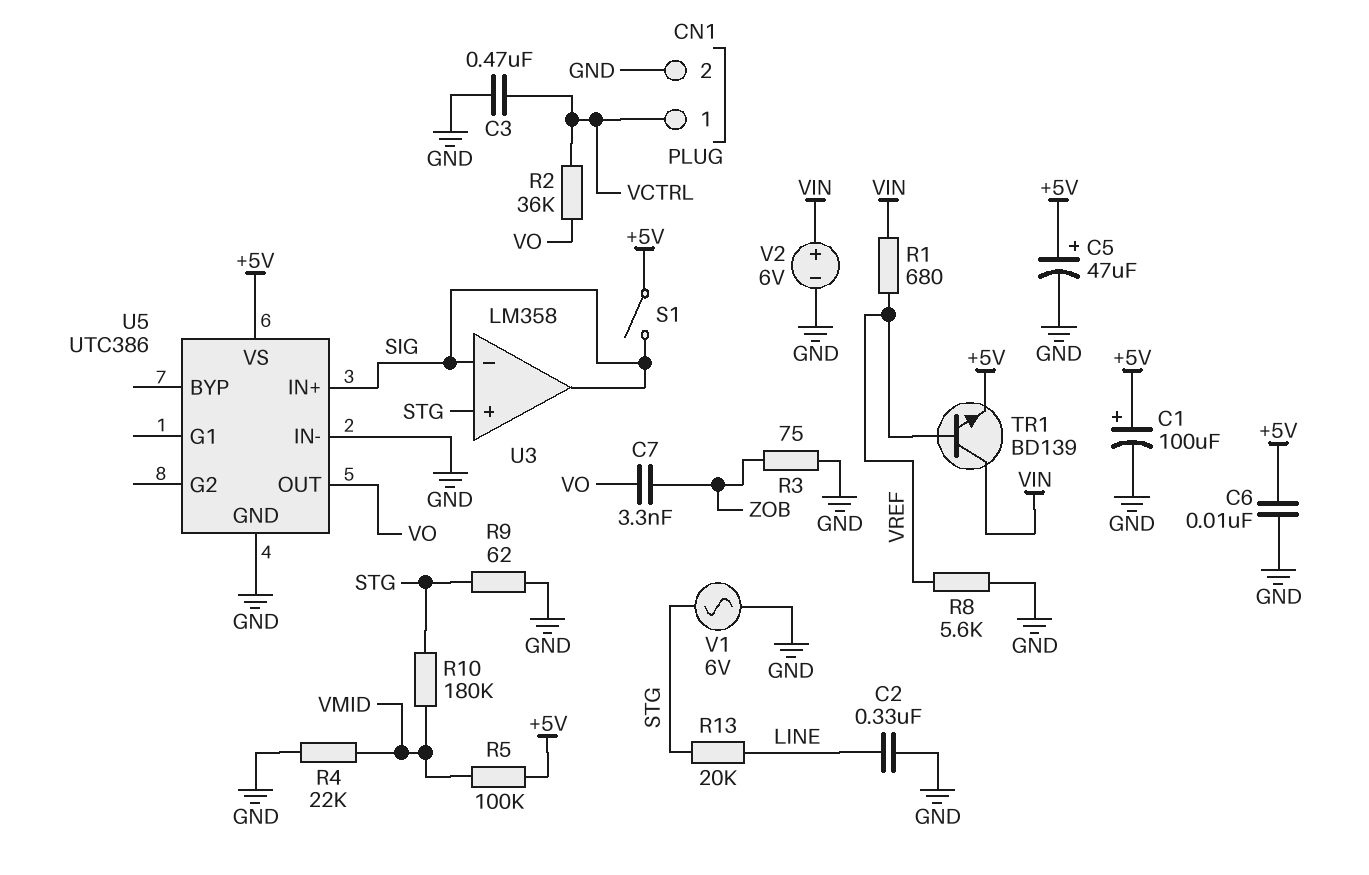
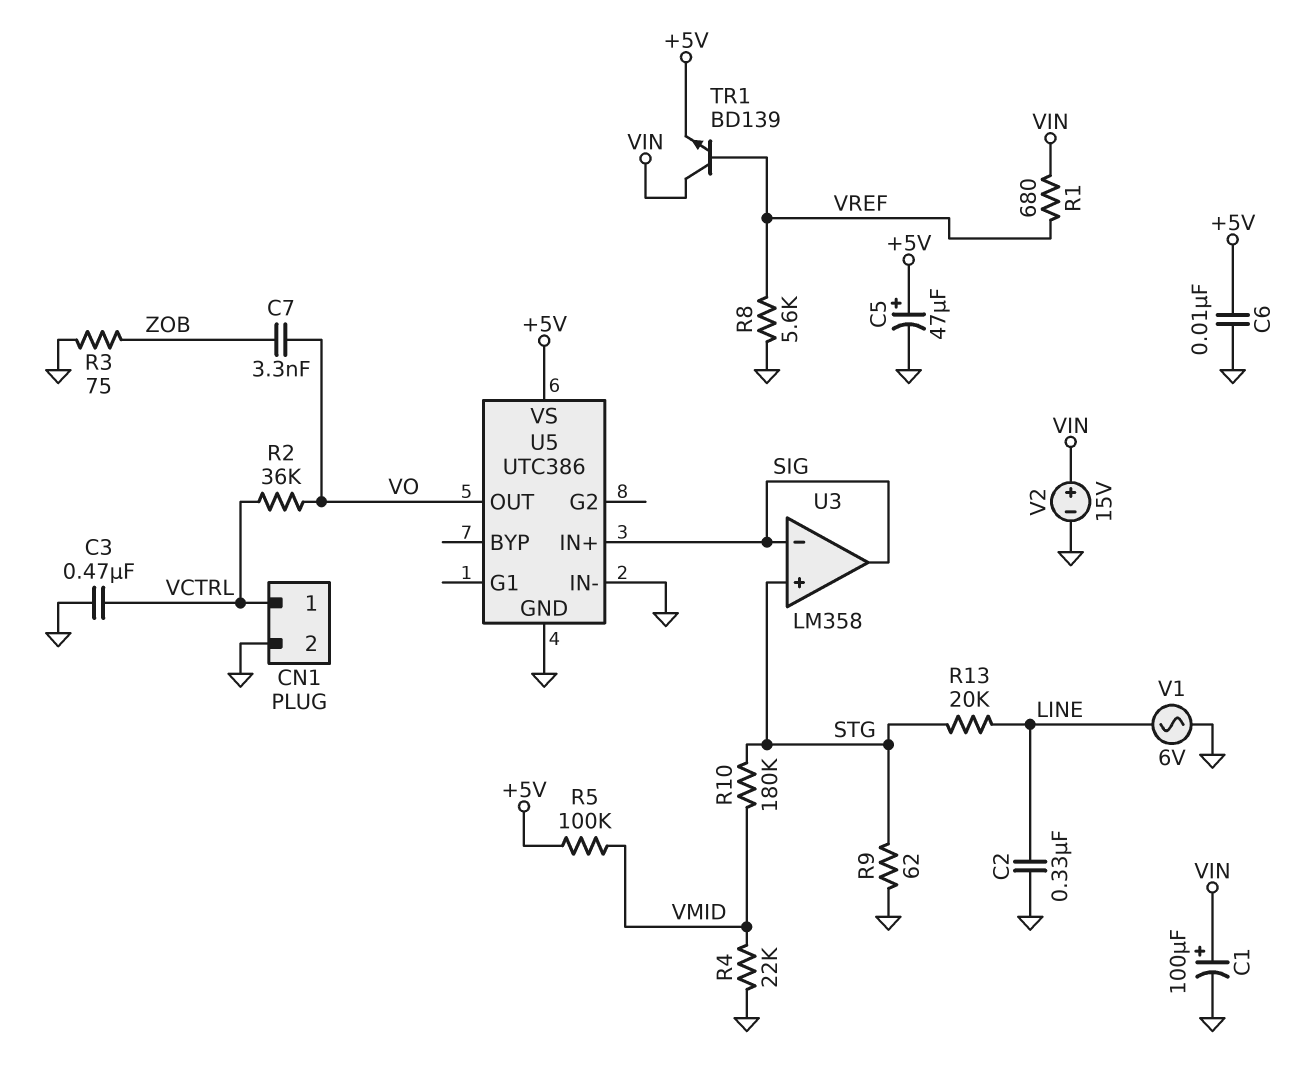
C1: 100uF (plus +5V, minus GND) -> 100uF (plus VIN, minus GND)
S1: switch (+5V, SIG) -> none
V1: AC 6V (GND, STG) -> AC 6V (GND, LINE)
V2: 6V (plus VIN, minus GND) -> 15V (plus VIN, minus GND)

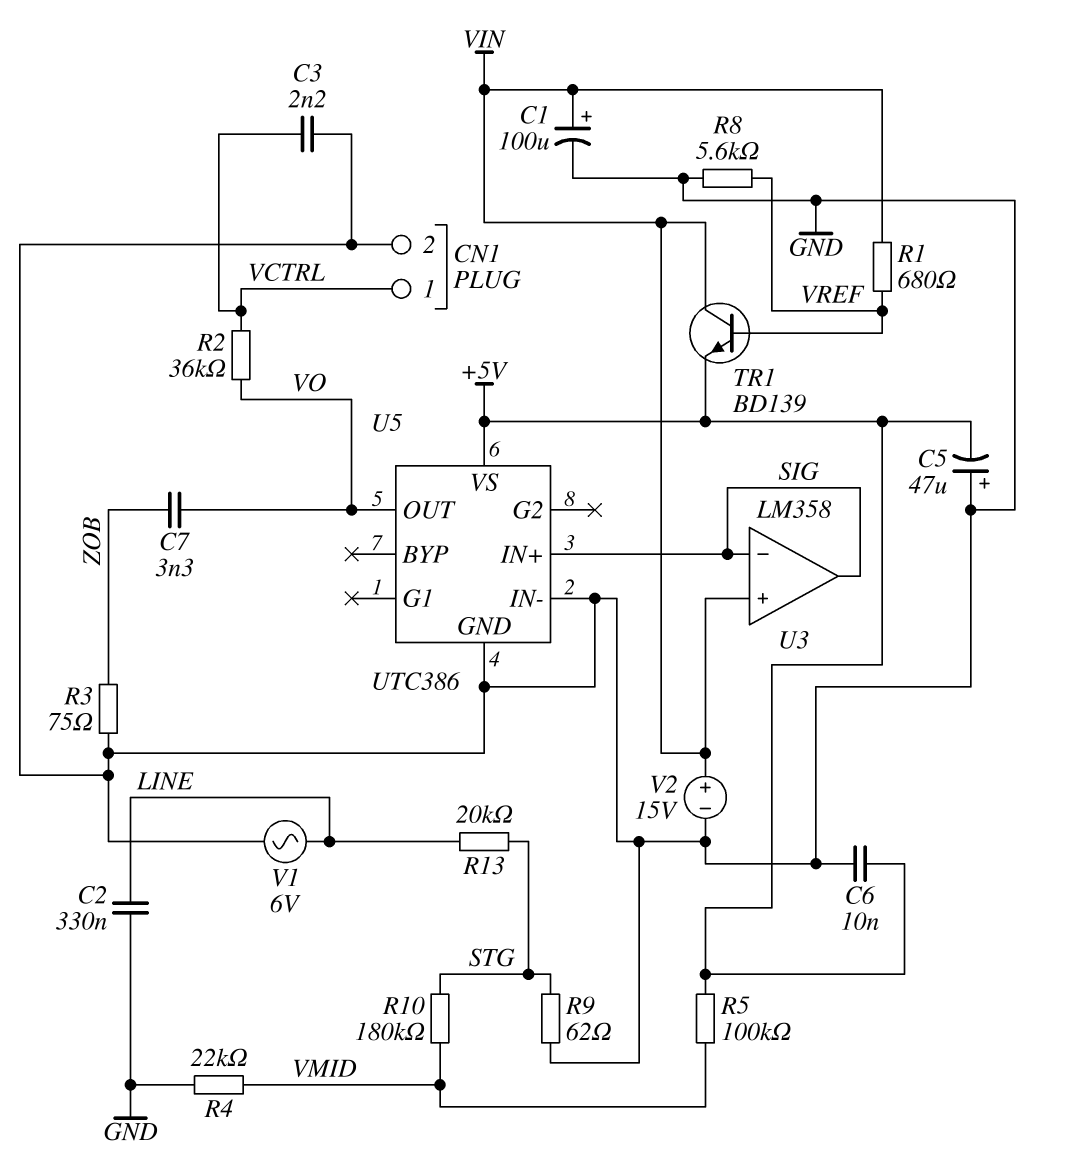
C3: 470nF (GND, VCTRL) -> 2.2nF (GND, VCTRL)
C5: 47uF (plus +5V, minus GND) -> 47uF (plus GND, minus +5V)
U3 pin in+: STG -> VIN

